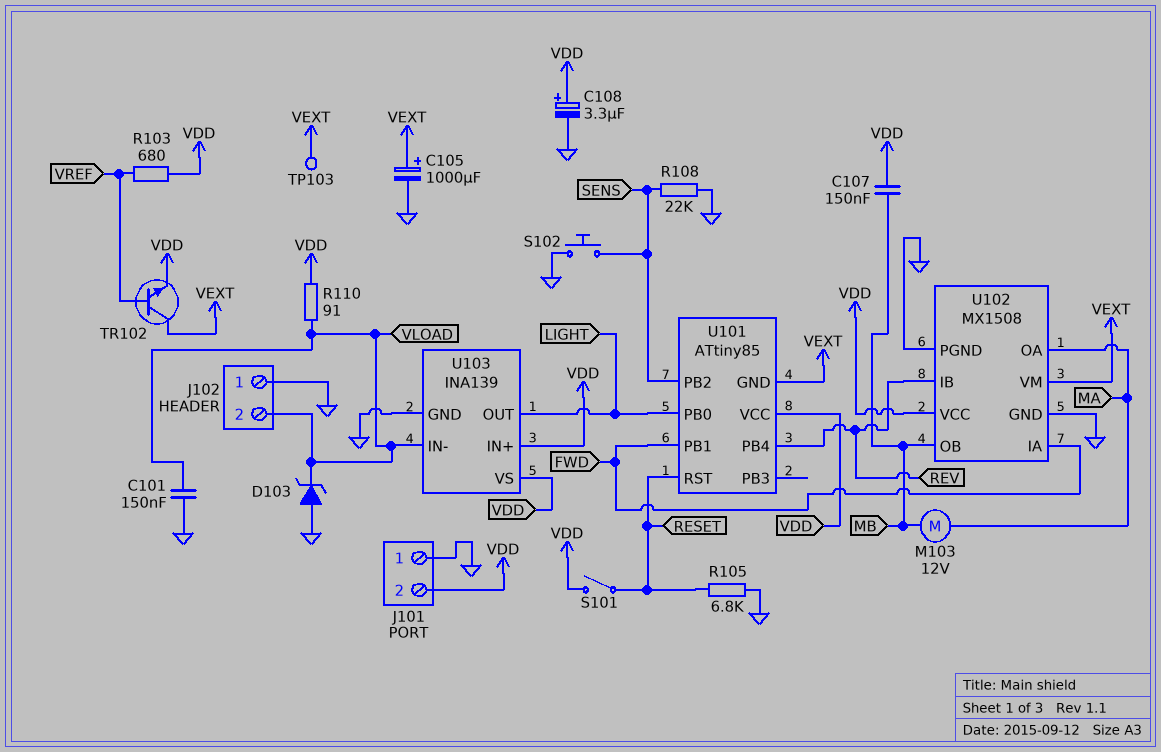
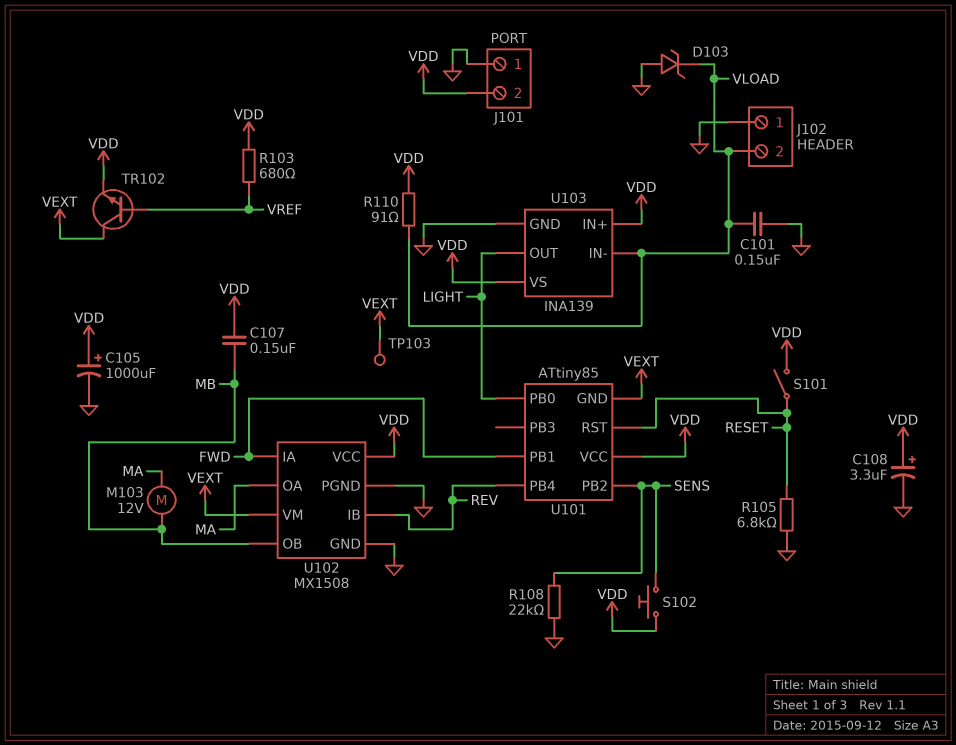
C105: 1000uF (plus VEXT, minus GND) -> 1000uF (plus VDD, minus GND)
S102: button (GND, SENS) -> button (SENS, VDD)

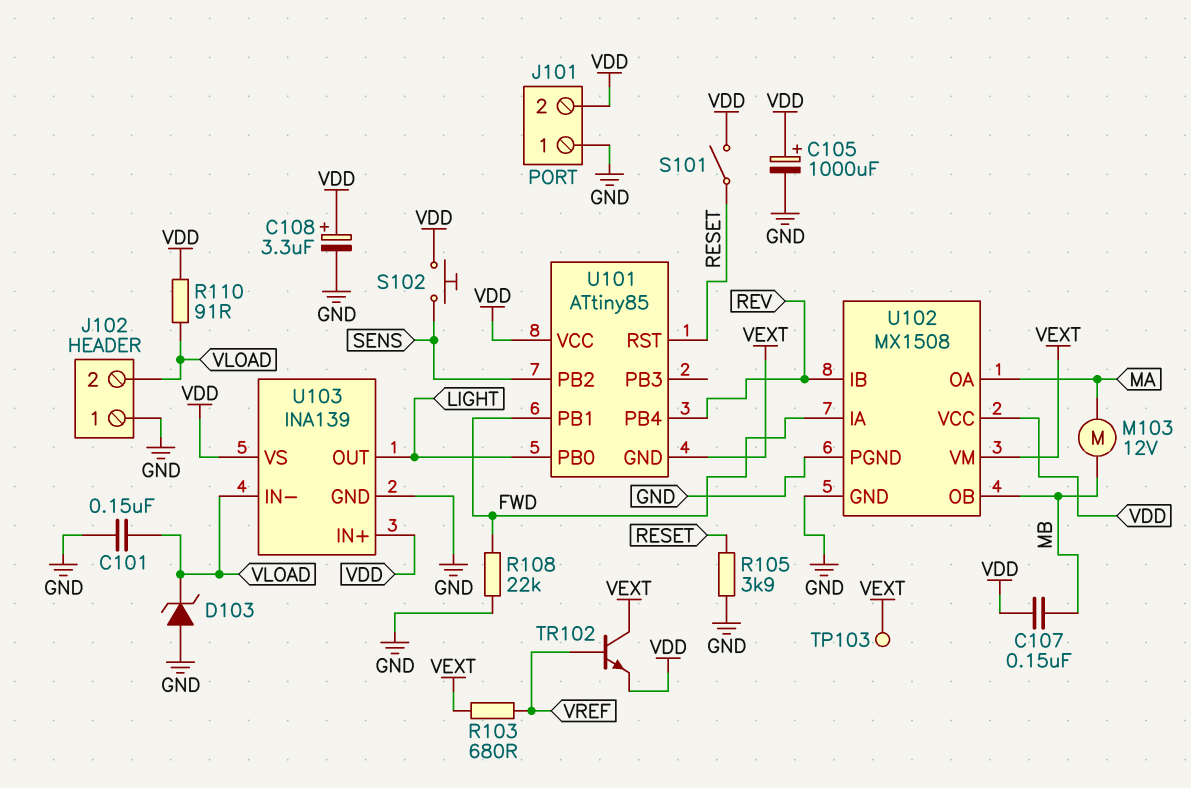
R103: 680 (VDD, VREF) -> 680 (VEXT, VREF)
R105: 6.8k (GND, RESET) -> 3.9k (GND, RESET)
R108: 22k (GND, SENS) -> 22k (FWD, GND)

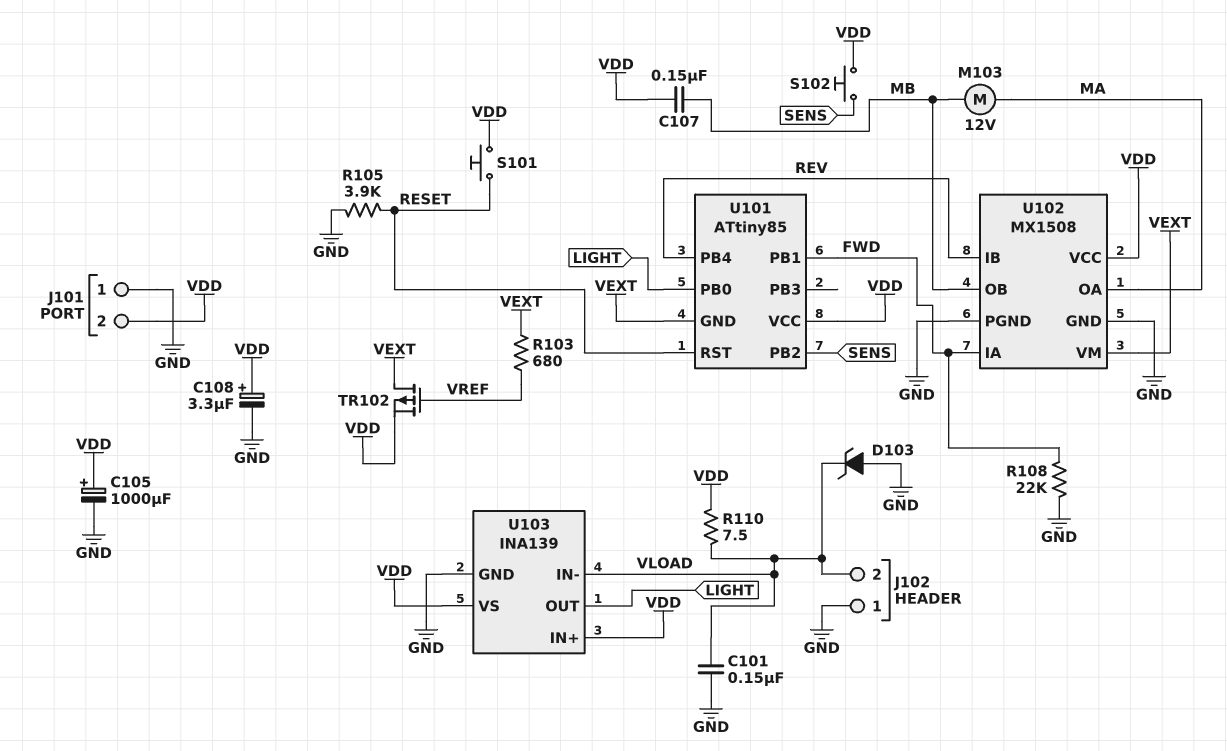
R110: 91 (VDD, VLOAD) -> 7.5 (VDD, VLOAD)
S101: switch (RESET, VDD) -> button (RESET, VDD)
TP103: test point (VEXT) -> none
TR102: NPN (B VREF, C VEXT, E VDD) -> PMOS (G VREF, D VEXT, S VDD)

